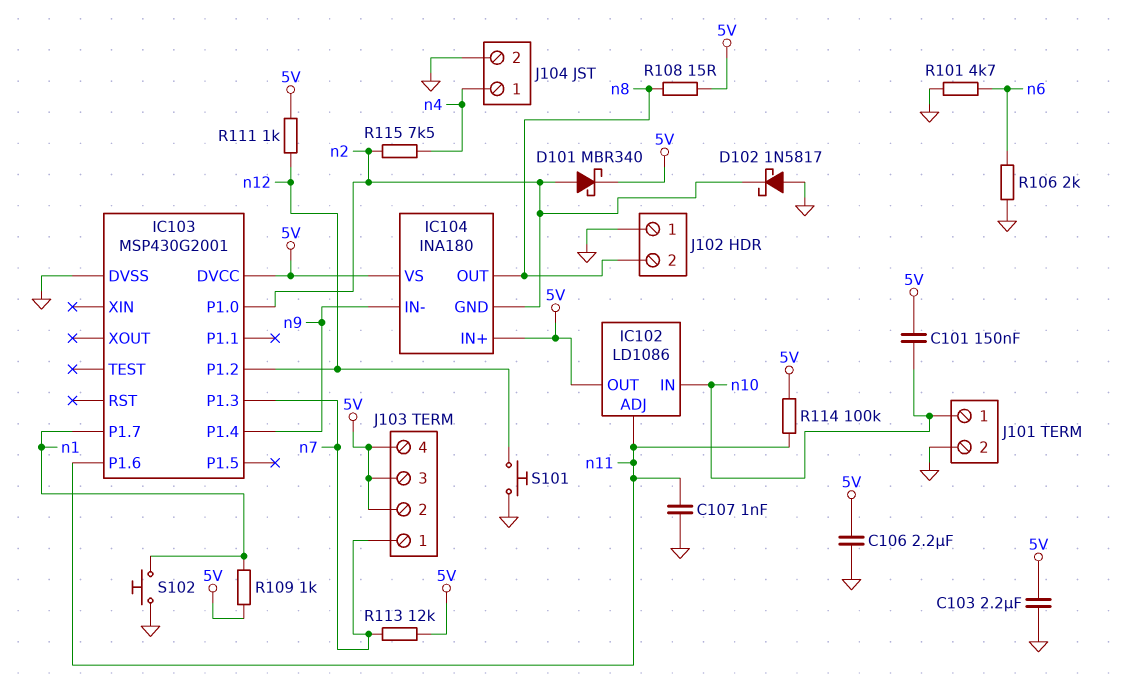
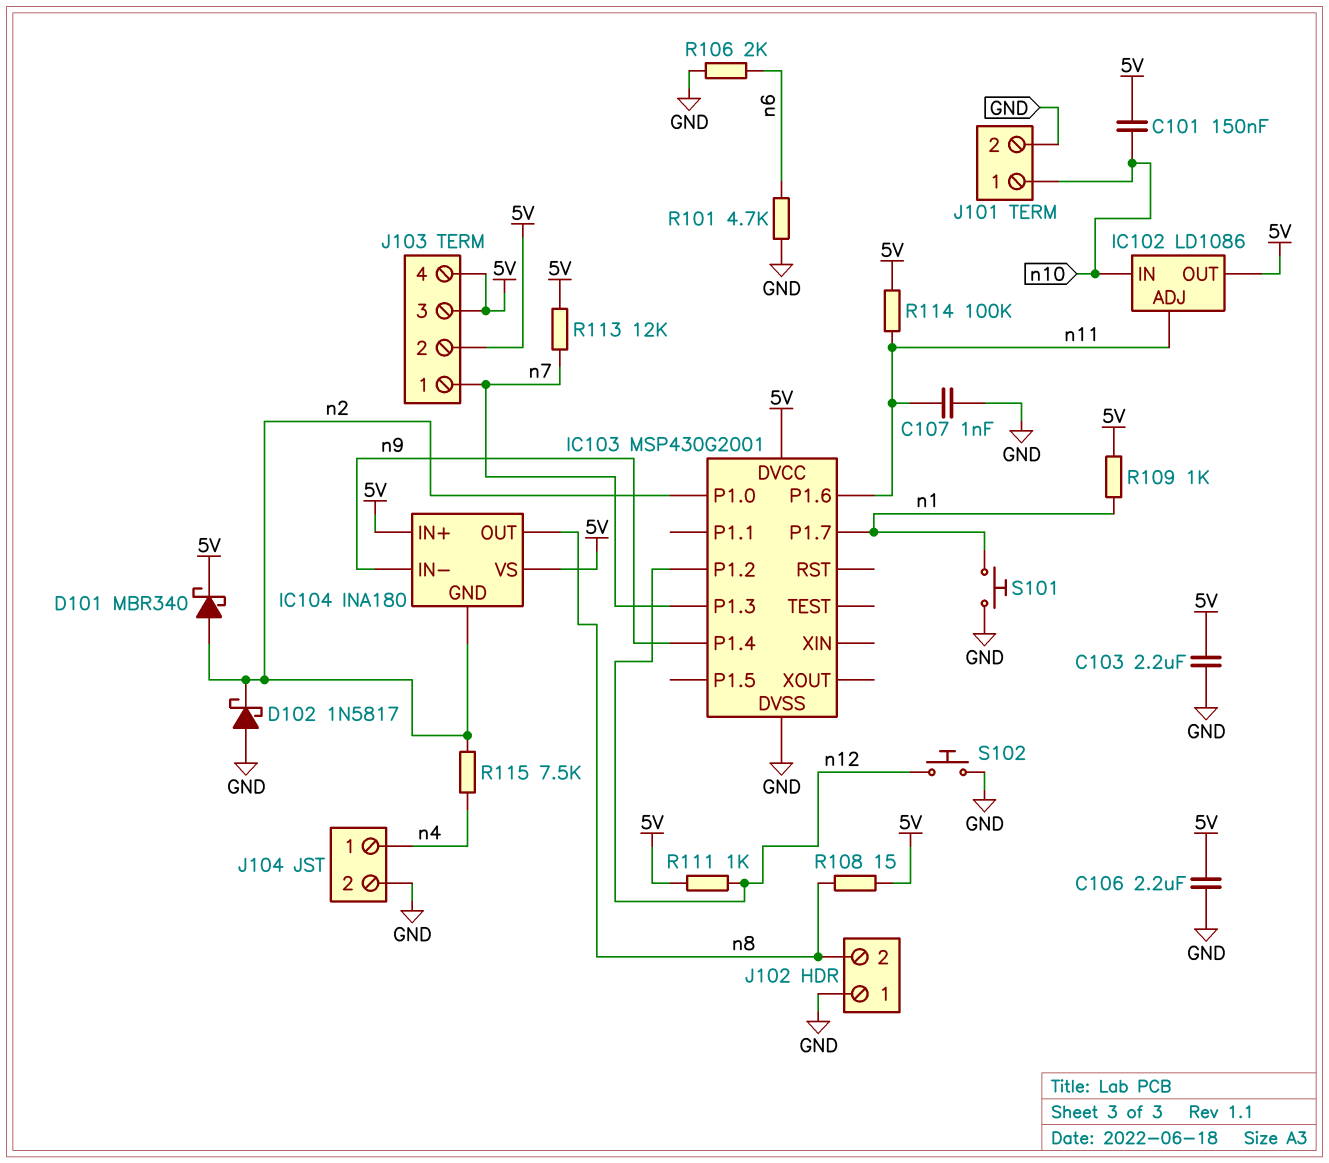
S101: button (GND, n12) -> button (GND, n1)
S102: button (GND, n1) -> button (GND, n12)

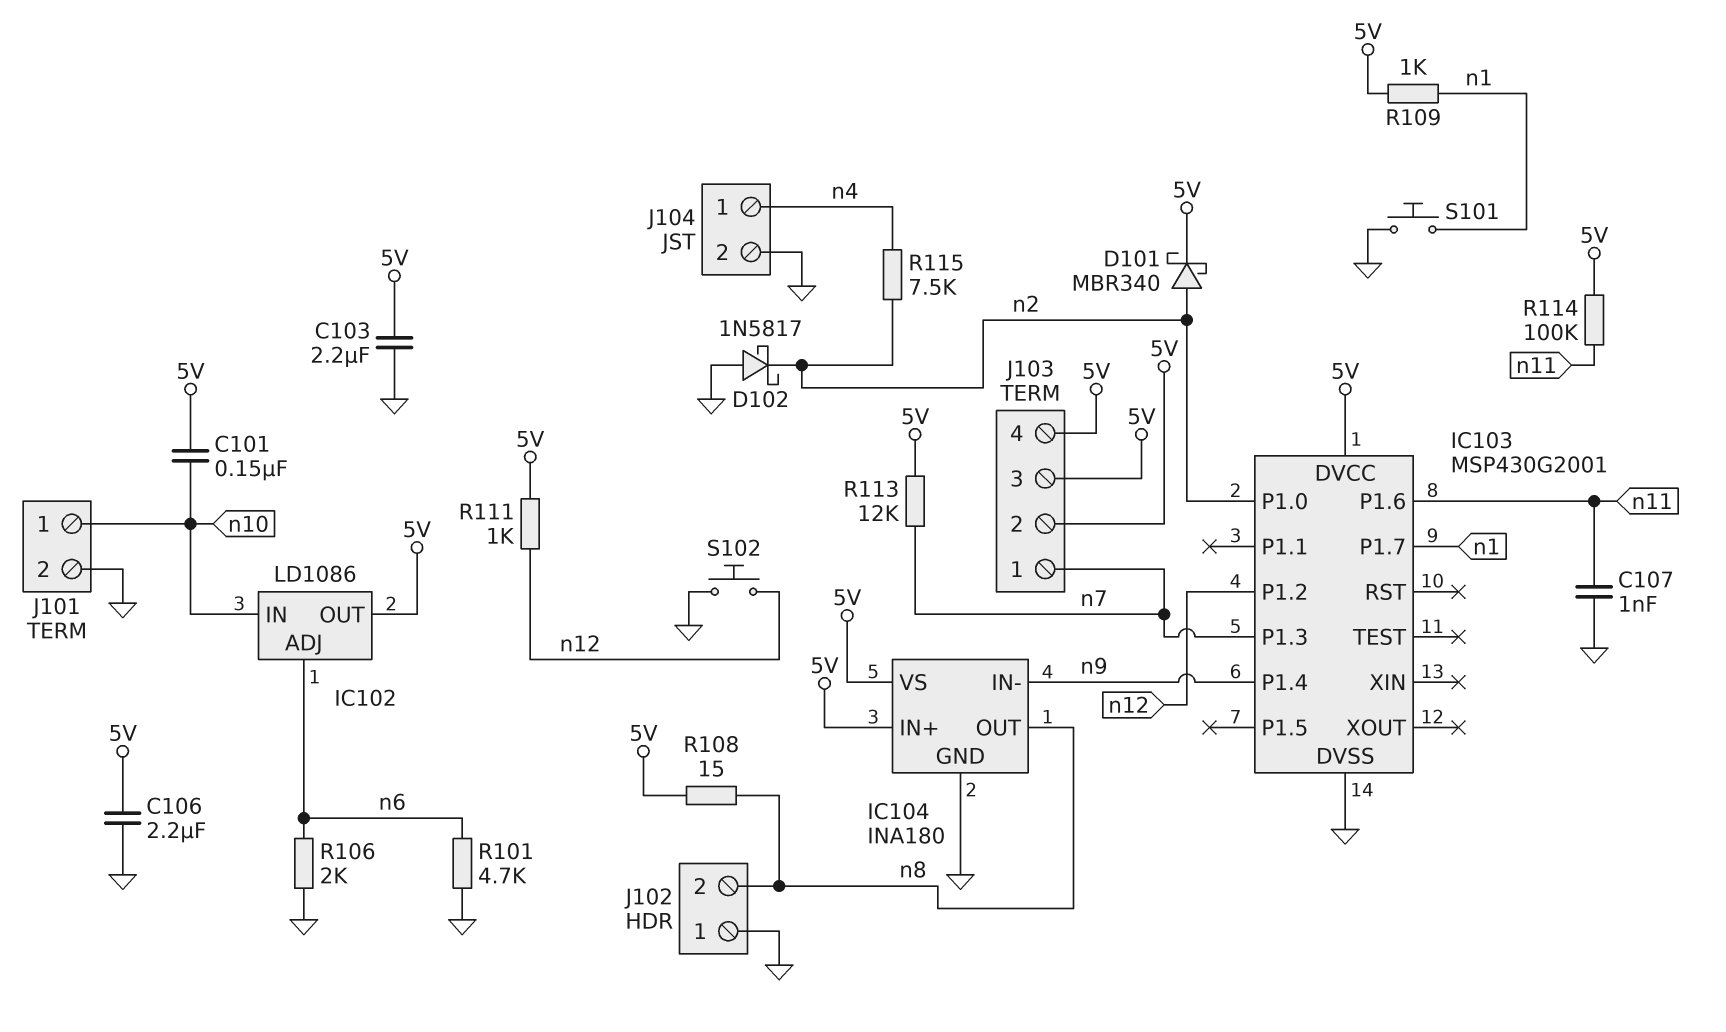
IC102 pin ADJ: n11 -> n6
IC104 pin GND: n2 -> GND

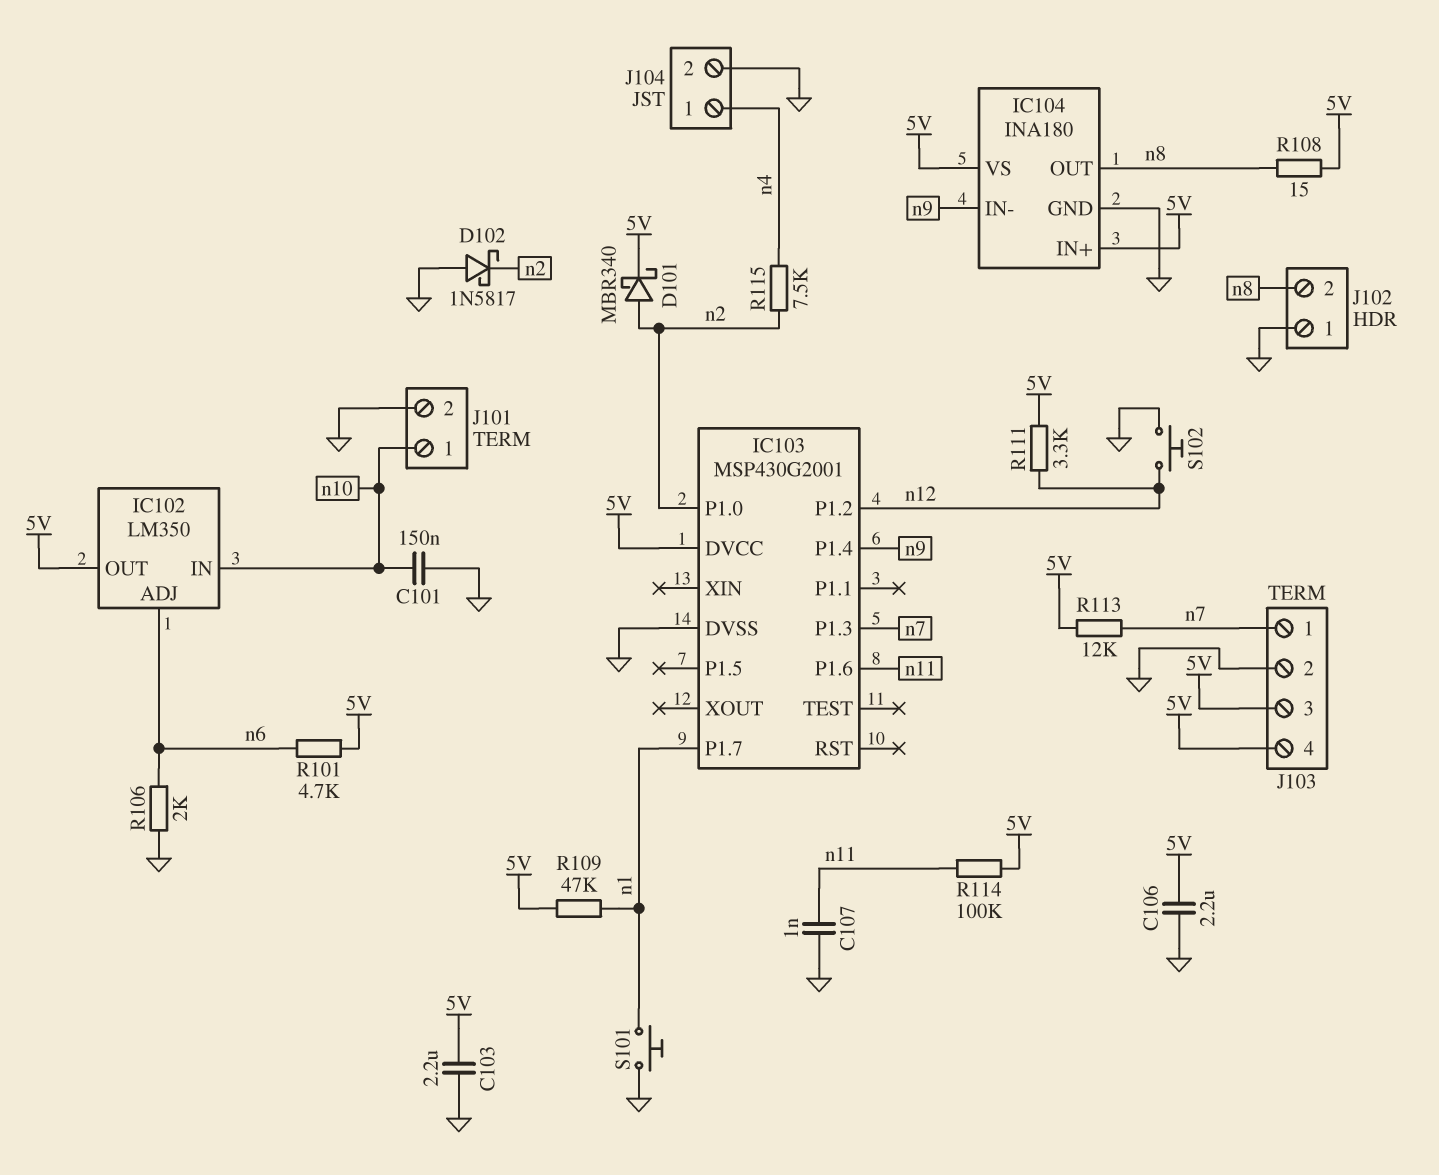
C101: 150nF (5V, n10) -> 150nF (GND, n10)
IC102: LD1086 -> LM350
J103 pin 2: 5V -> GND
R101: 4.7k (GND, n6) -> 4.7k (5V, n6)
R109: 1k (5V, n1) -> 47k (5V, n1)
R111: 1k (5V, n12) -> 3.3k (5V, n12)

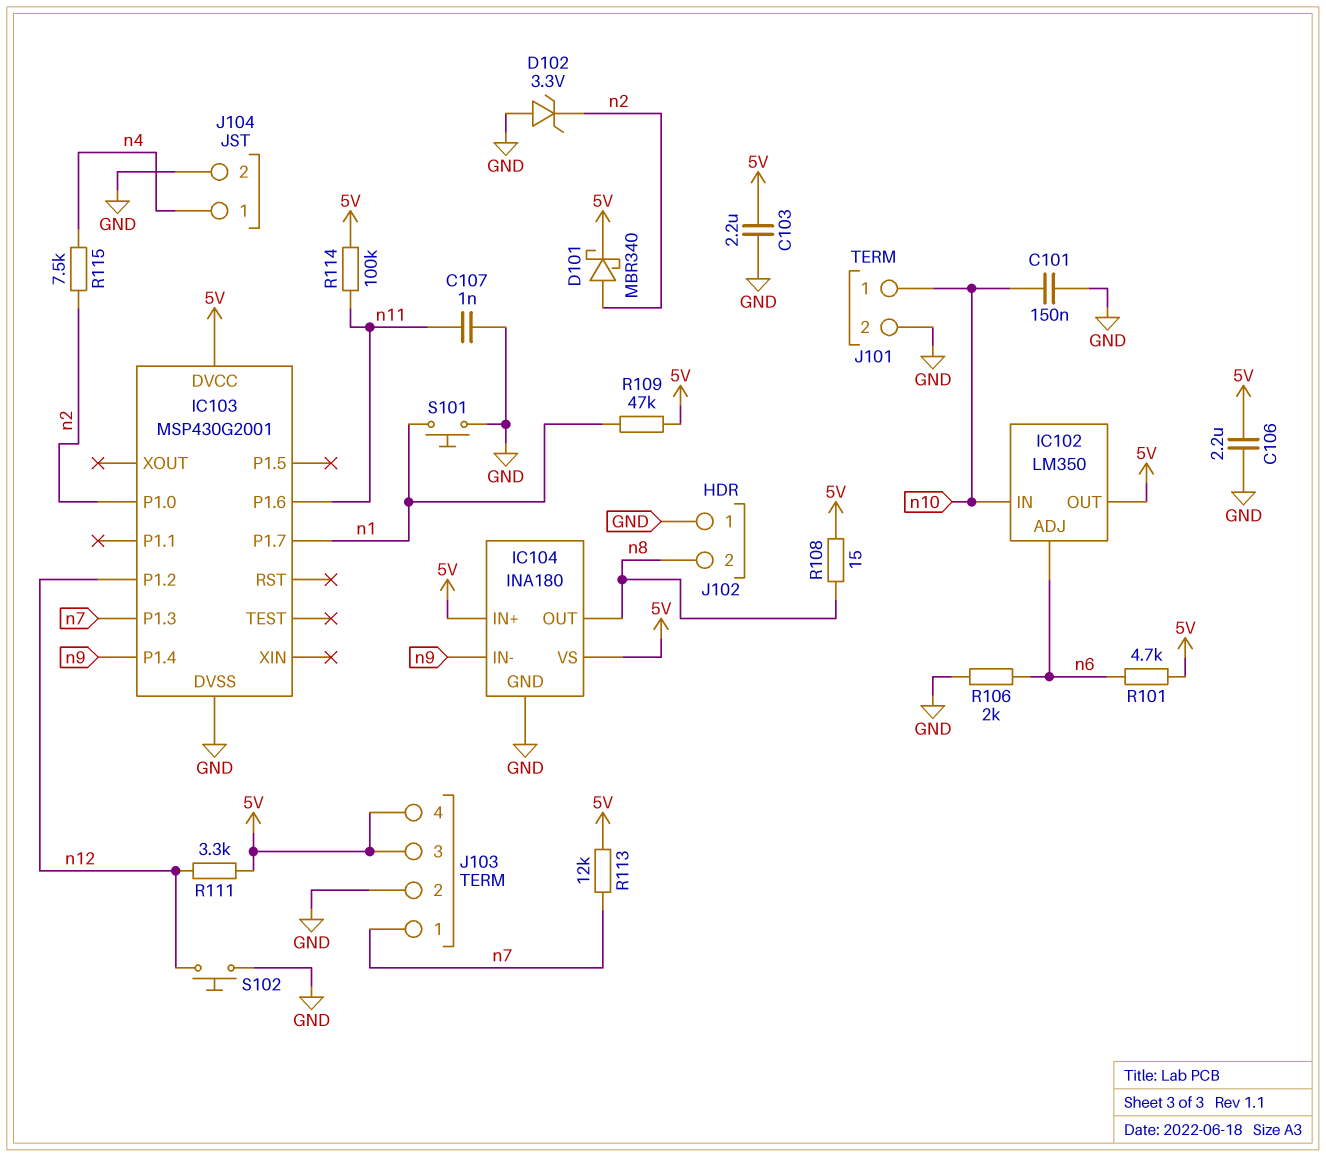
D102: schottky 1N5817 (A GND, K n2) -> zener 3.3V (A GND, K n2)

